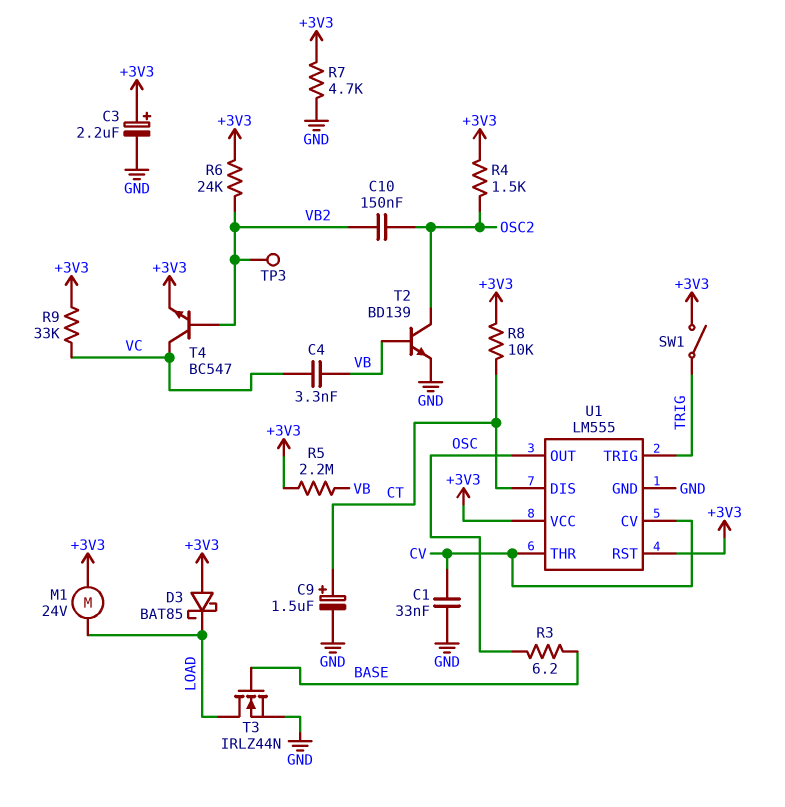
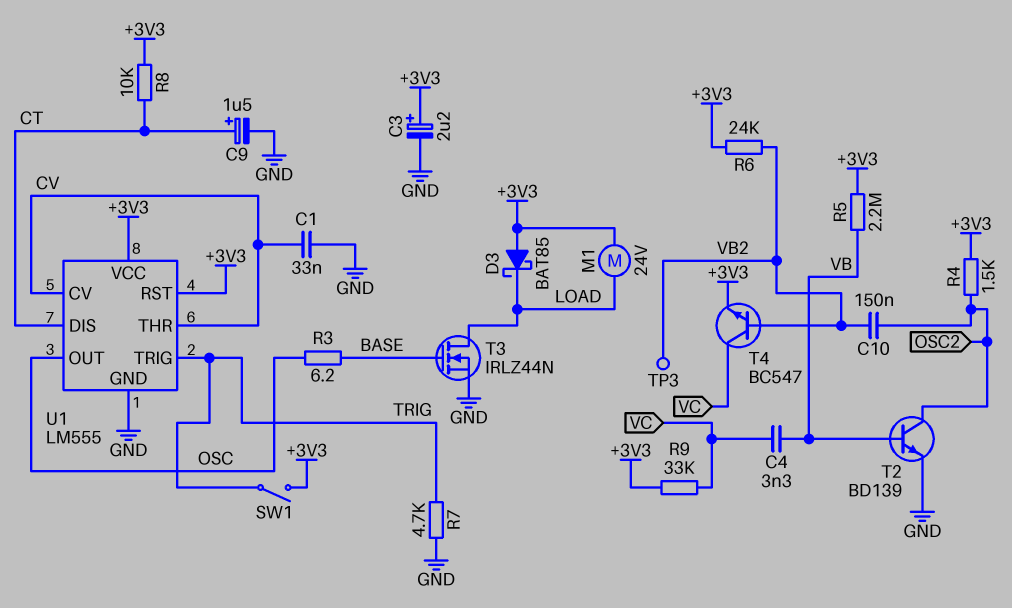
R7: 4.7k (+3V3, GND) -> 4.7k (GND, TRIG)

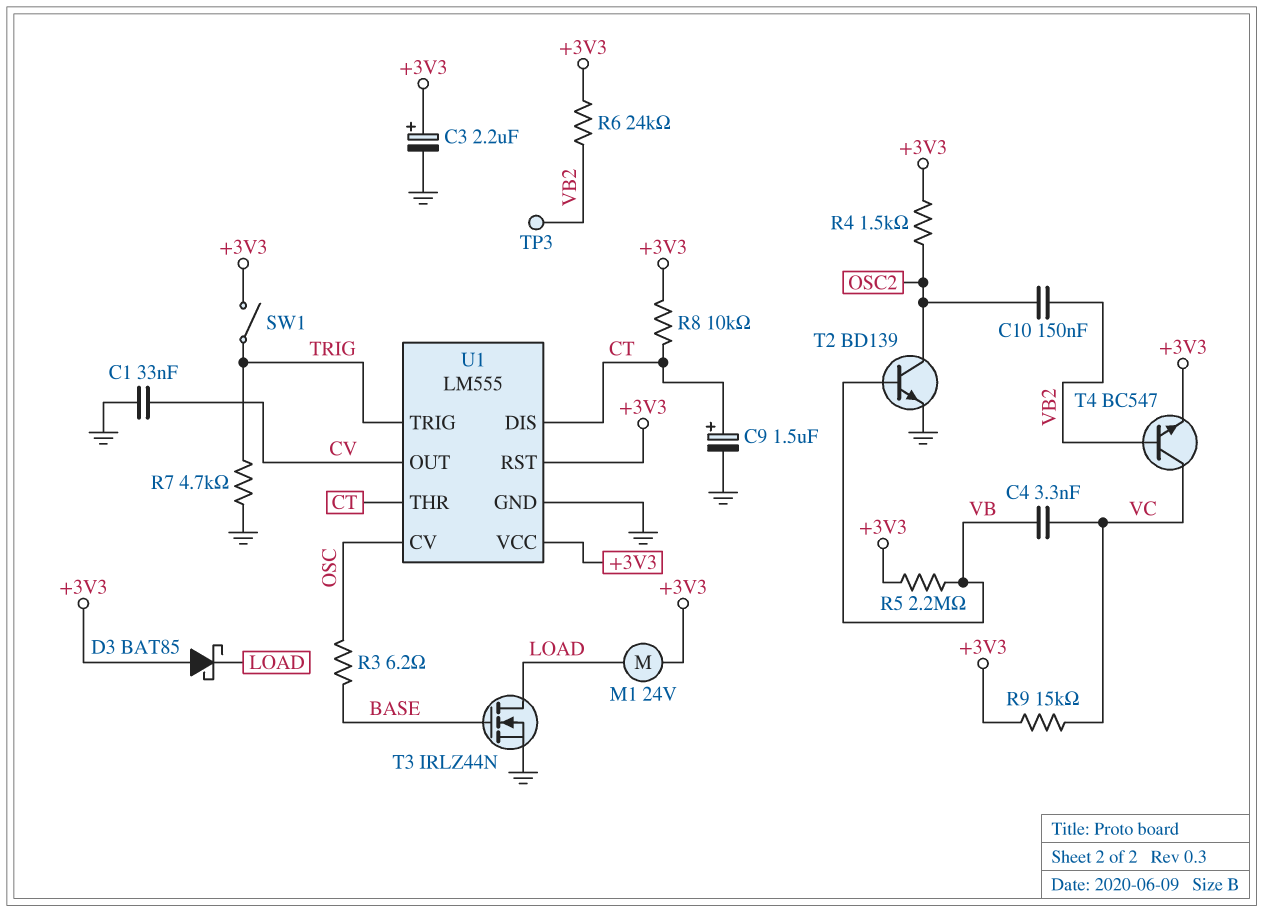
R9: 33k (+3V3, VC) -> 15k (+3V3, VC)
U1 pin CV: CV -> OSC
U1 pin OUT: OSC -> CV
U1 pin THR: CV -> CT

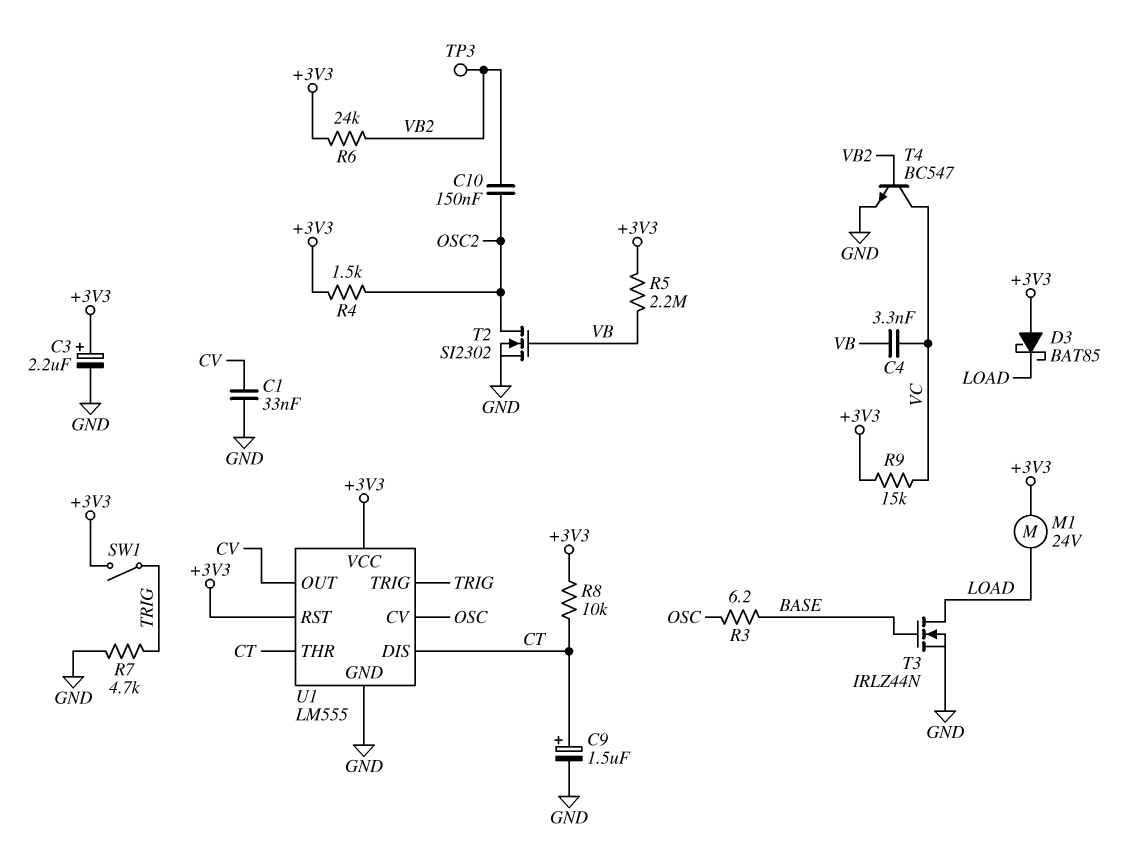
T2: NPN BD139 (B VB, C OSC2, E GND) -> NMOS SI2302 (G VB, D OSC2, S GND)
T4: NPN BC547 (B VB2, C VC, E +3V3) -> NPN BC547 (B VB2, C VC, E GND)

